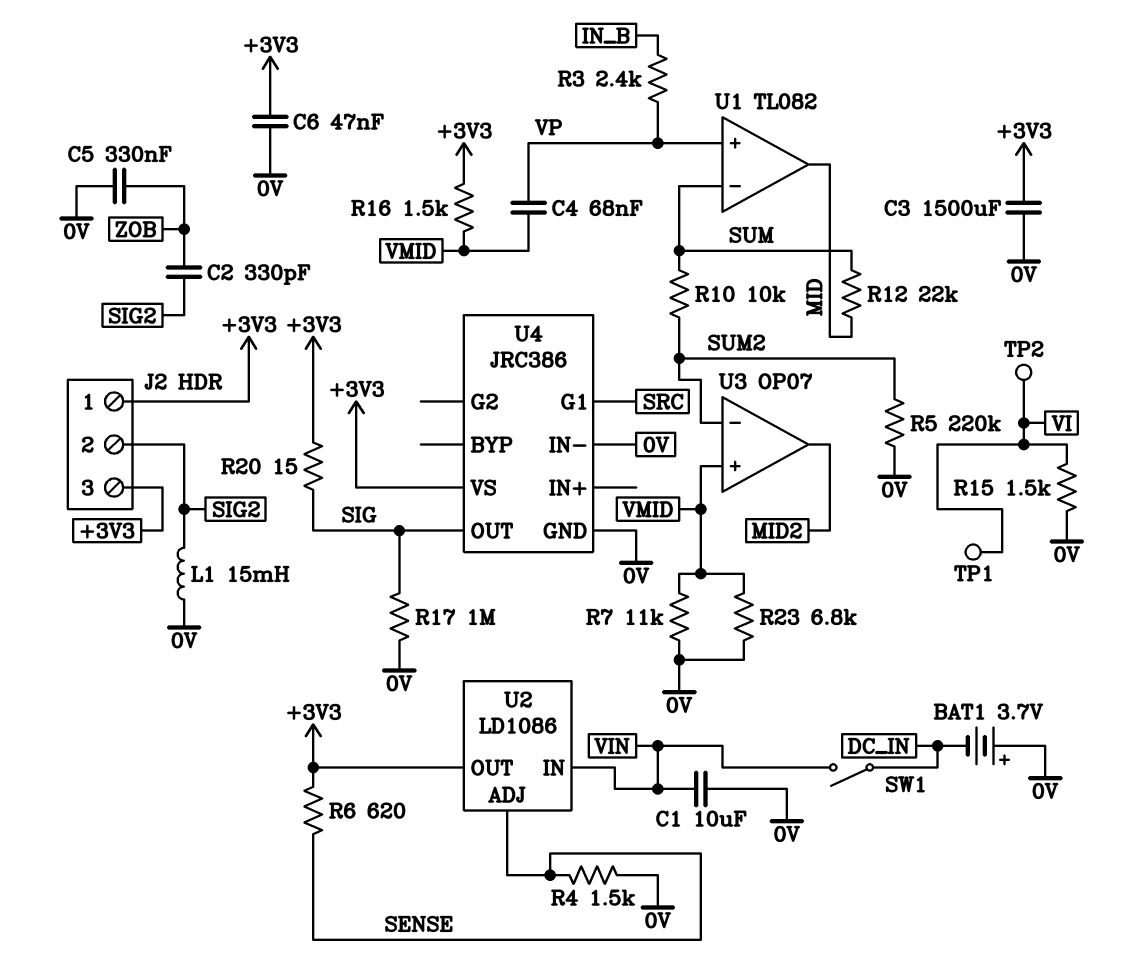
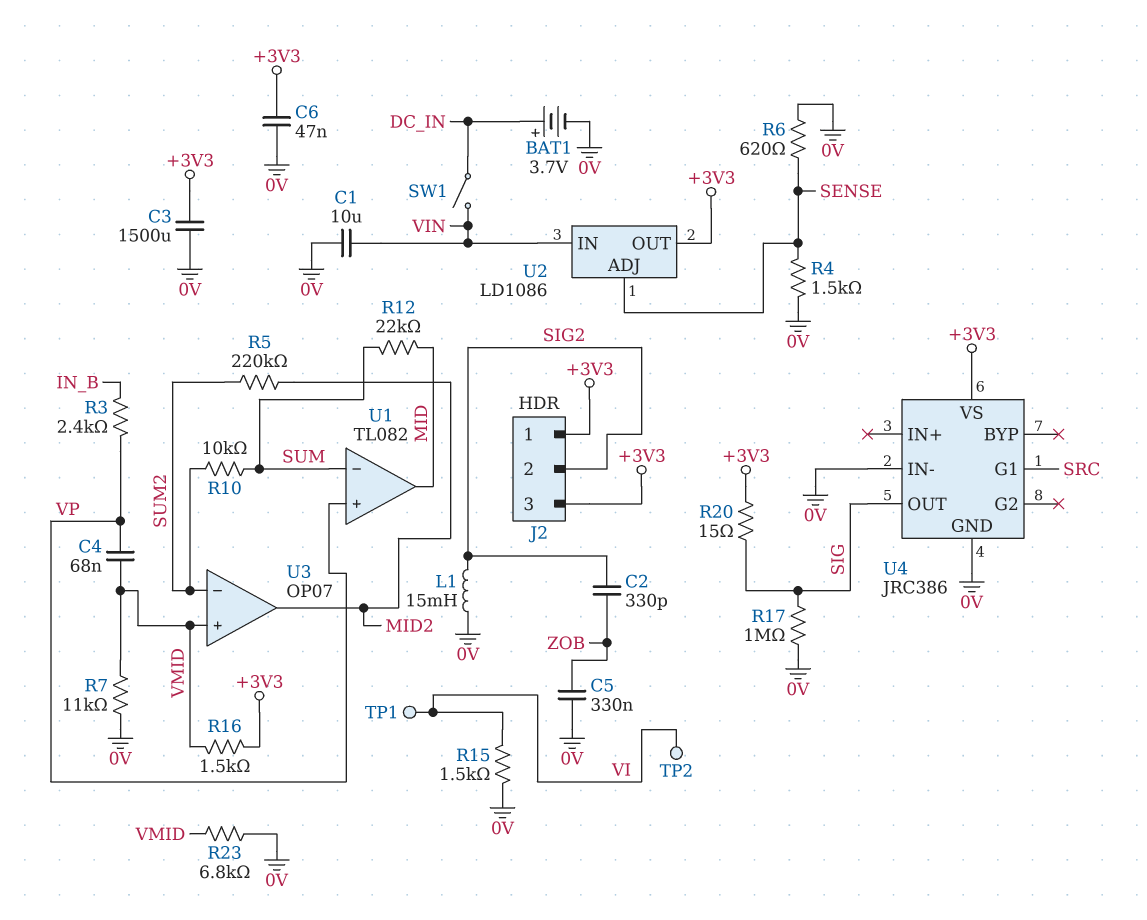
BAT1: 3.7V (plus 0V, minus DC_IN) -> 3.7V (plus DC_IN, minus 0V)
R5: 220k (0V, SUM2) -> 220k (MID2, SUM2)
R6: 620 (+3V3, SENSE) -> 620 (0V, SENSE)

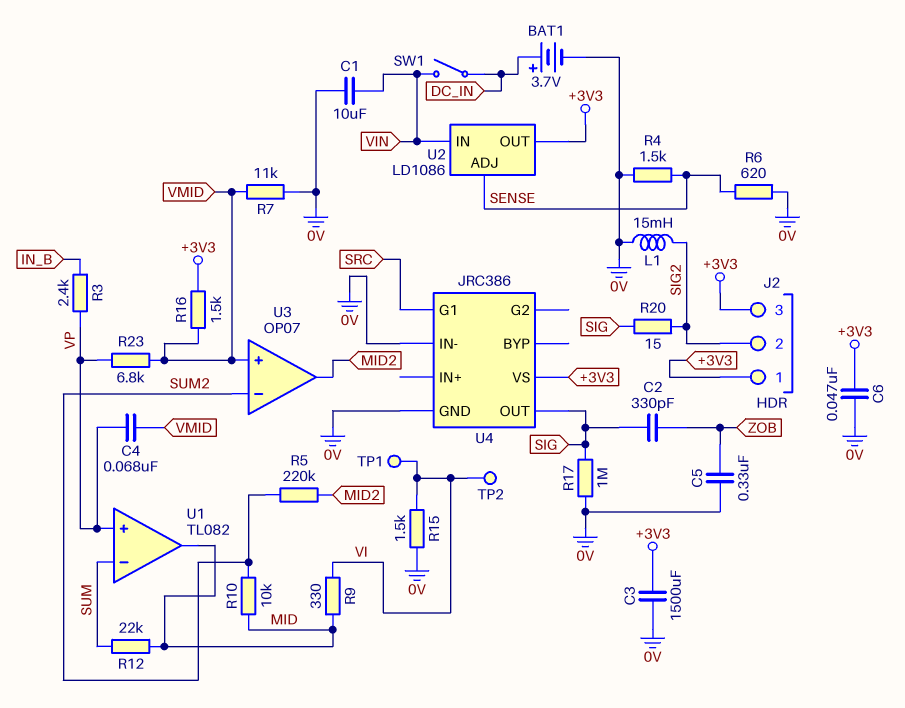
C2: 330pF (SIG2, ZOB) -> 330pF (SIG, ZOB)
R9: none -> 330 (MID, VI)
R10: 10k (SUM, SUM2) -> 10k (MID, SUM2)
R20: 15 (+3V3, SIG) -> 15 (SIG, SIG2)
R23: 6.8k (0V, VMID) -> 6.8k (VMID, VP)

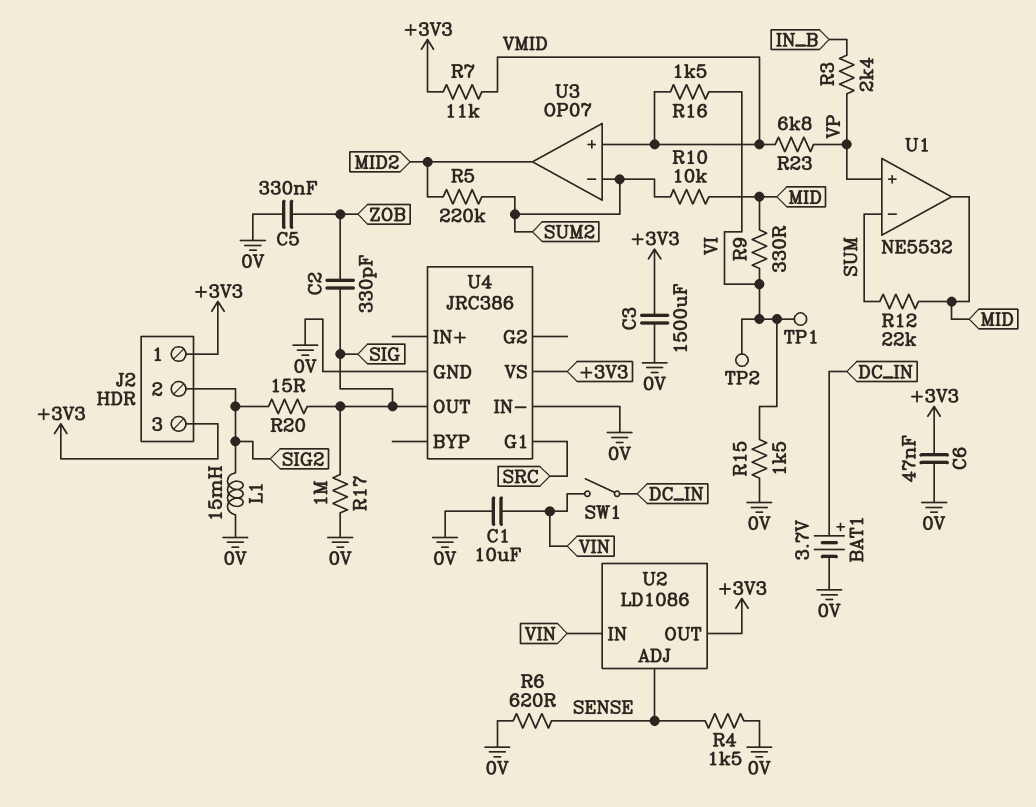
C4: 68nF (VMID, VP) -> none
R7: 11k (0V, VMID) -> 11k (+3V3, VMID)
R16: 1.5k (+3V3, VMID) -> 1.5k (VI, VMID)
U1: TL082 -> NE5532

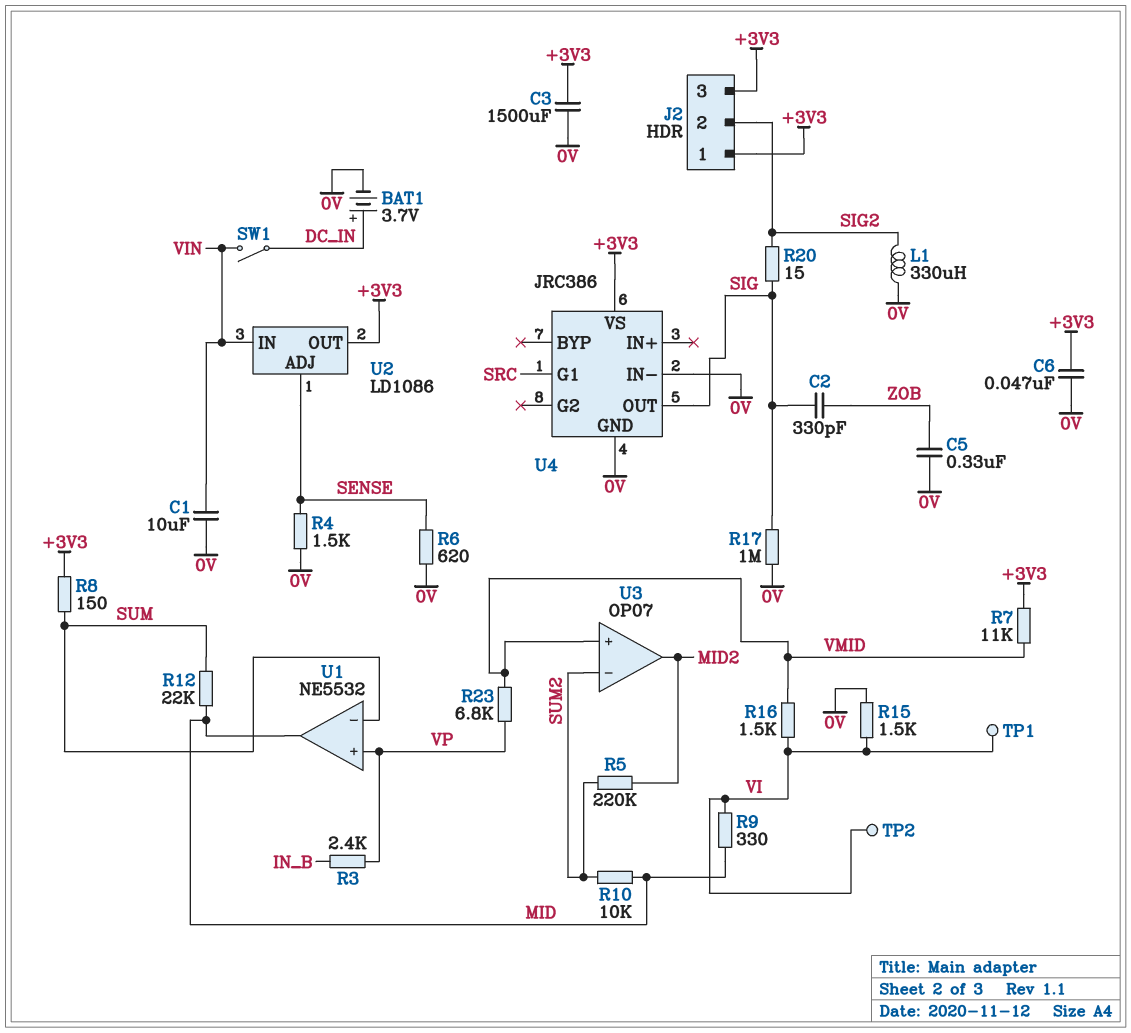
L1: 15mH (0V, SIG2) -> 330uH (0V, SIG2)
R8: none -> 150 (+3V3, SUM)

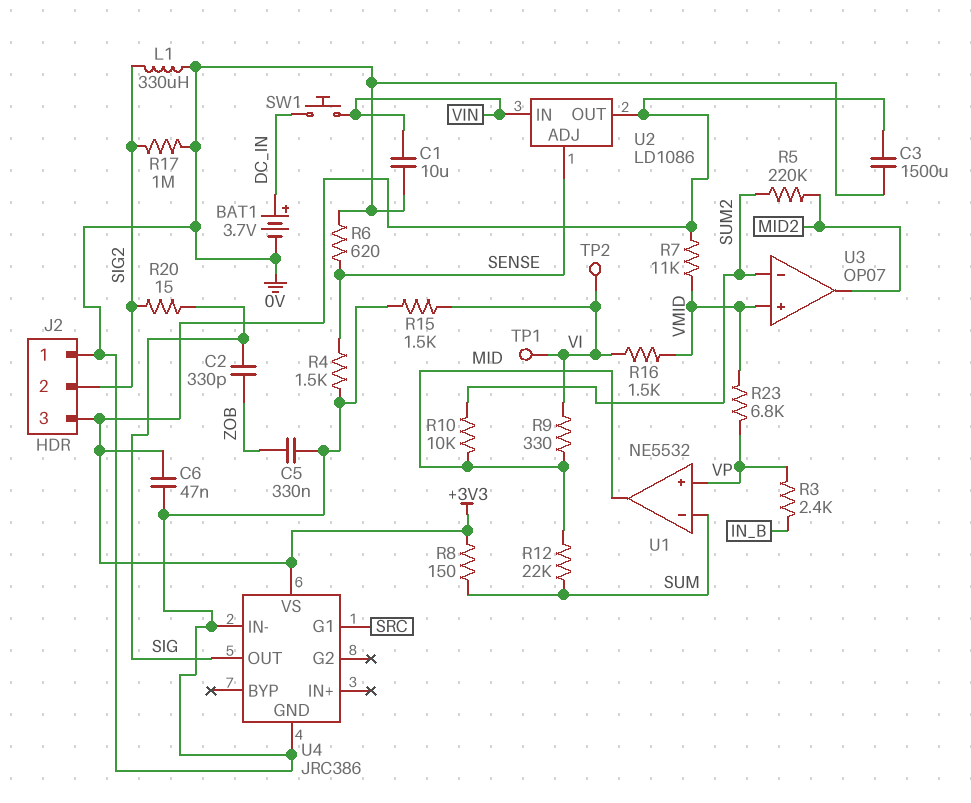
J2 pin 1: +3V3 -> 0V
R17: 1M (0V, SIG) -> 1M (0V, SIG2)
SW1: switch (DC_IN, VIN) -> button (DC_IN, VIN)

